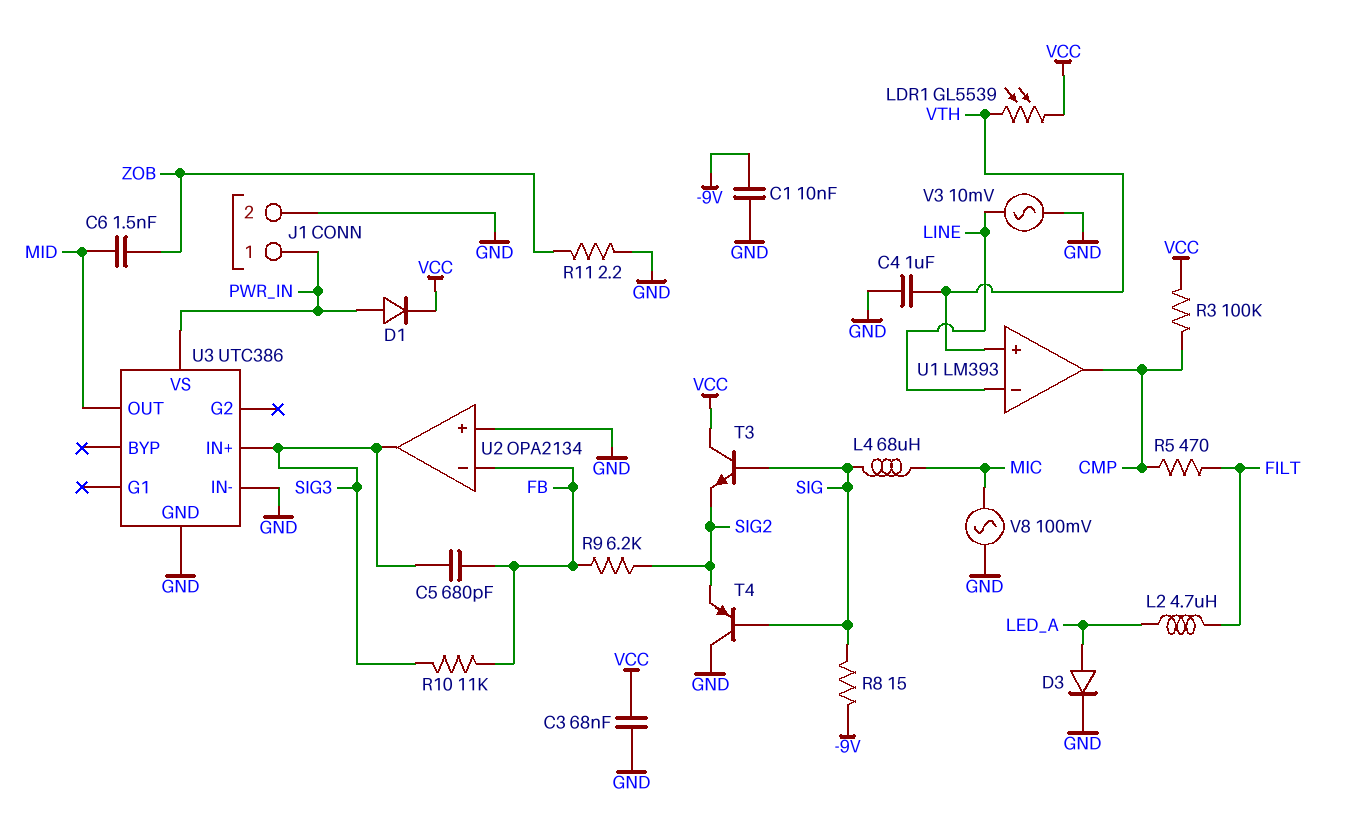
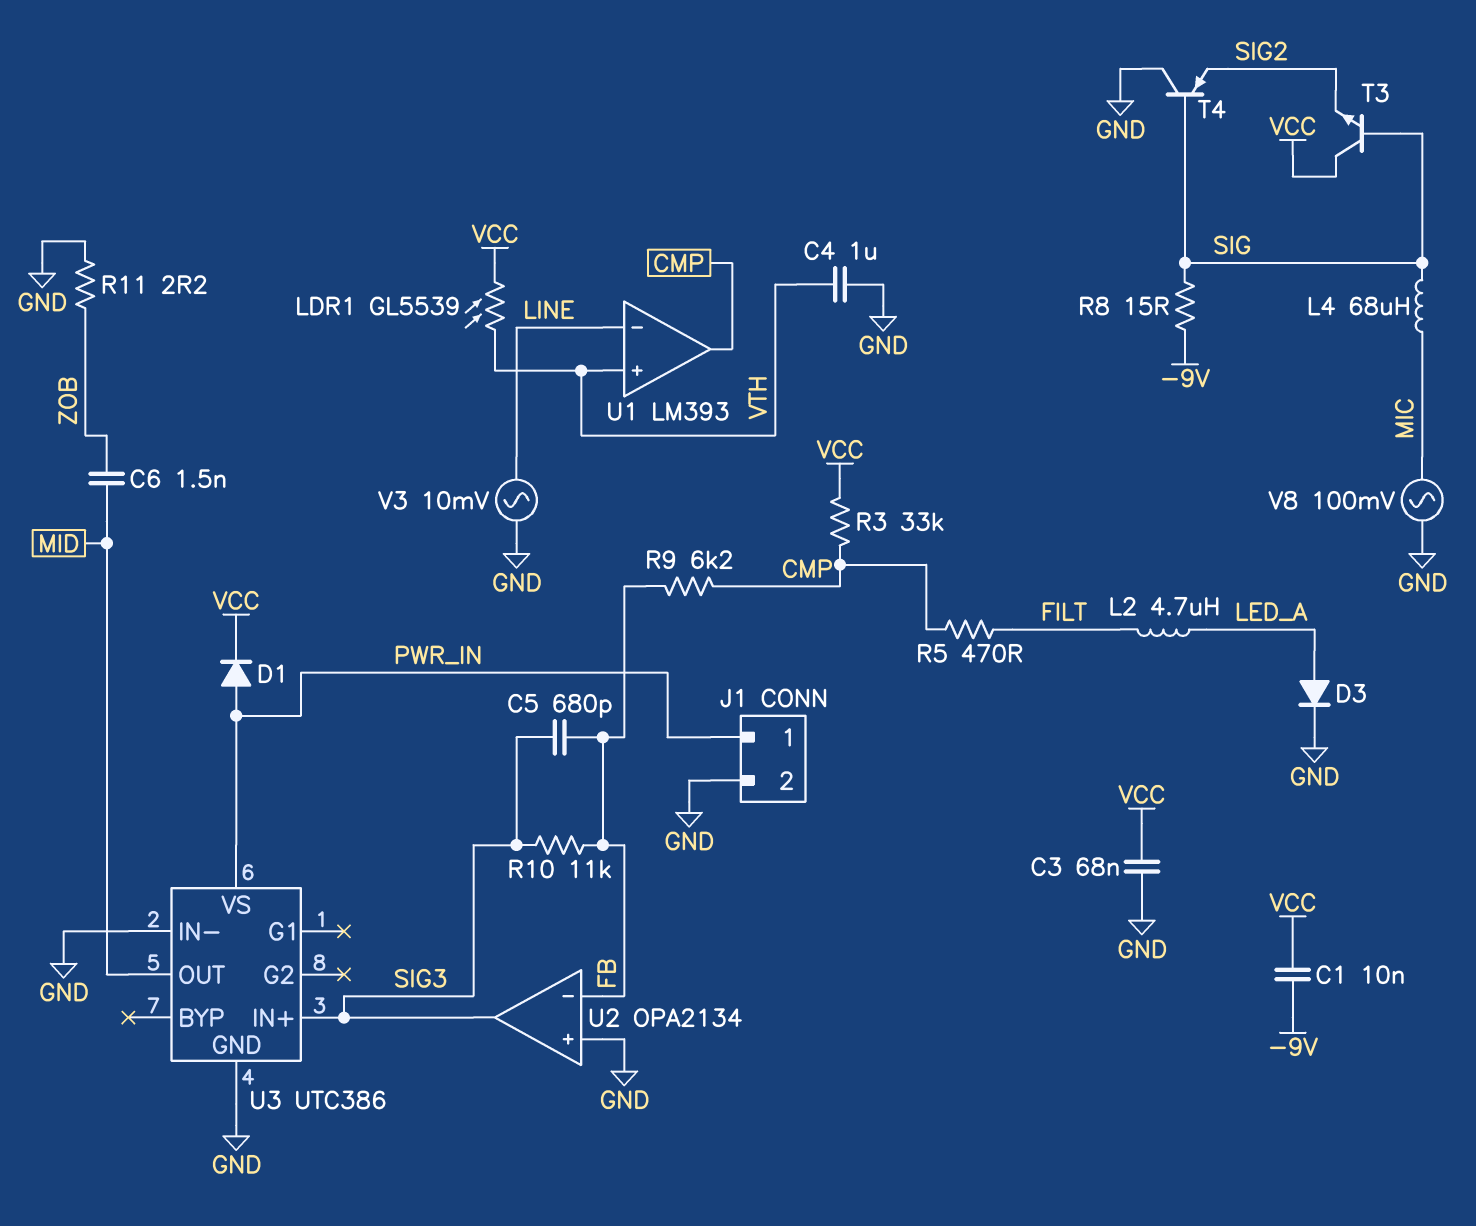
C1: 10nF (-9V, GND) -> 10nF (-9V, VCC)
R3: 100k (CMP, VCC) -> 33k (CMP, VCC)
R9: 6.2k (FB, SIG2) -> 6.2k (CMP, FB)

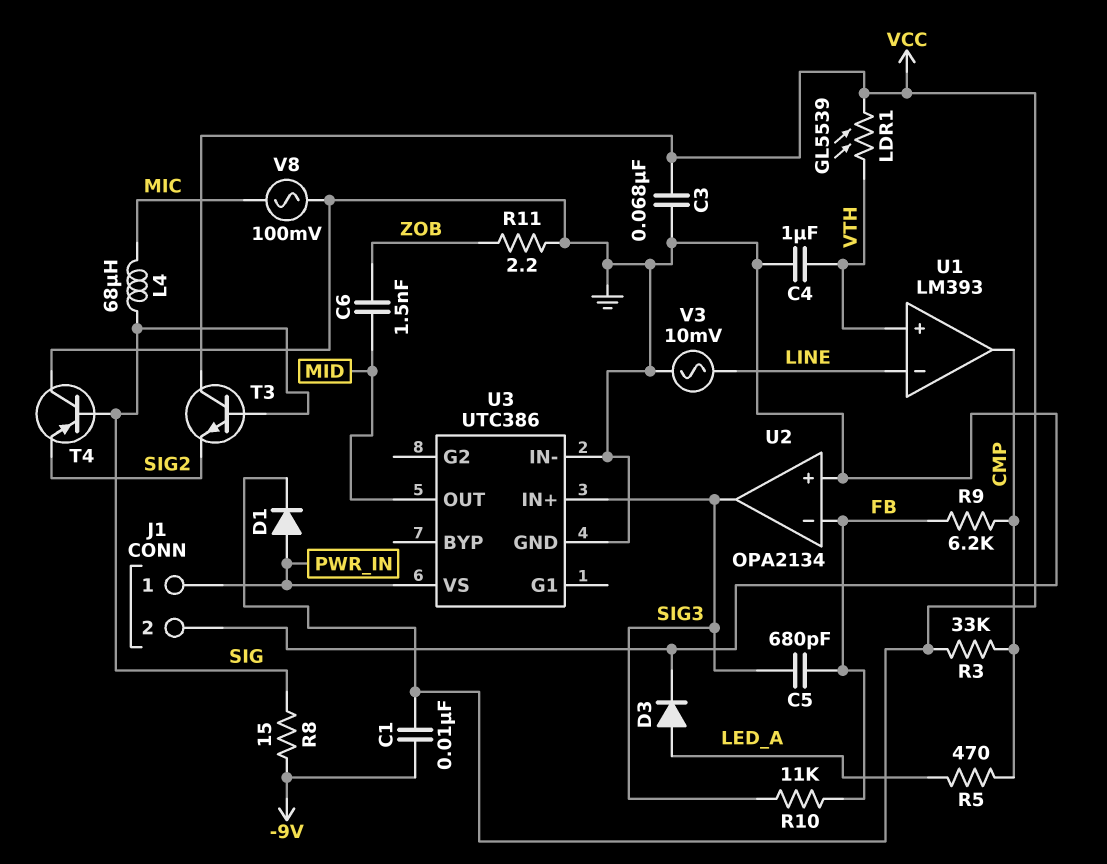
L2: 4.7uH (FILT, LED_A) -> none
R5: 470 (CMP, FILT) -> 470 (CMP, LED_A)

